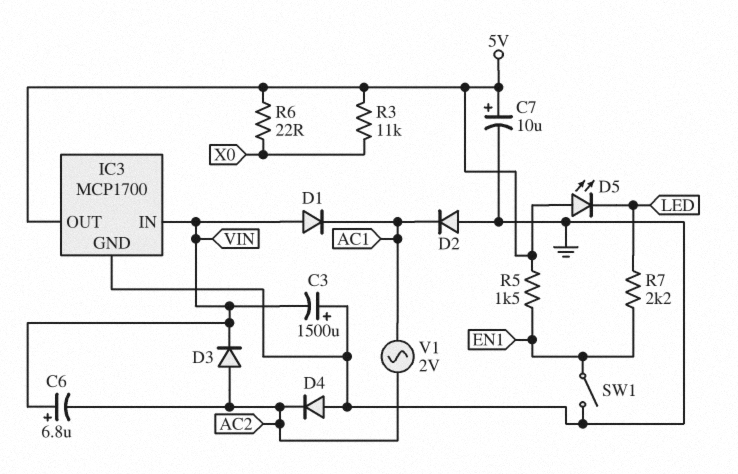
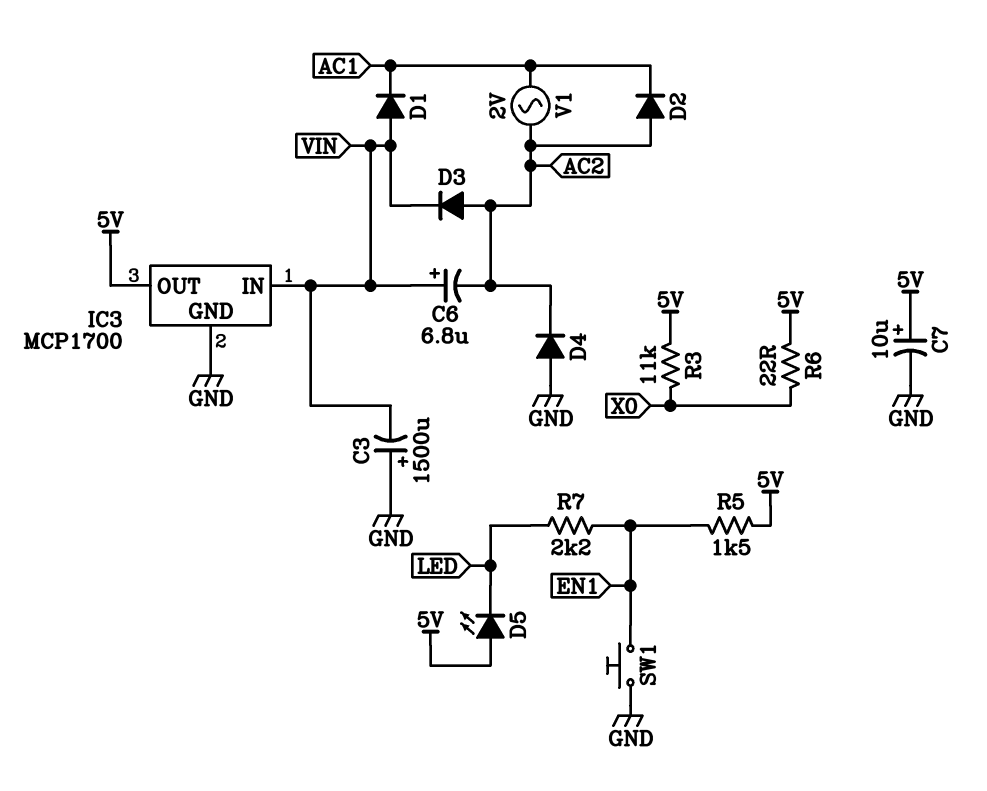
D2: diode (A GND, K AC1) -> diode (A AC2, K AC1)
SW1: switch (EN1, GND) -> button (EN1, GND)

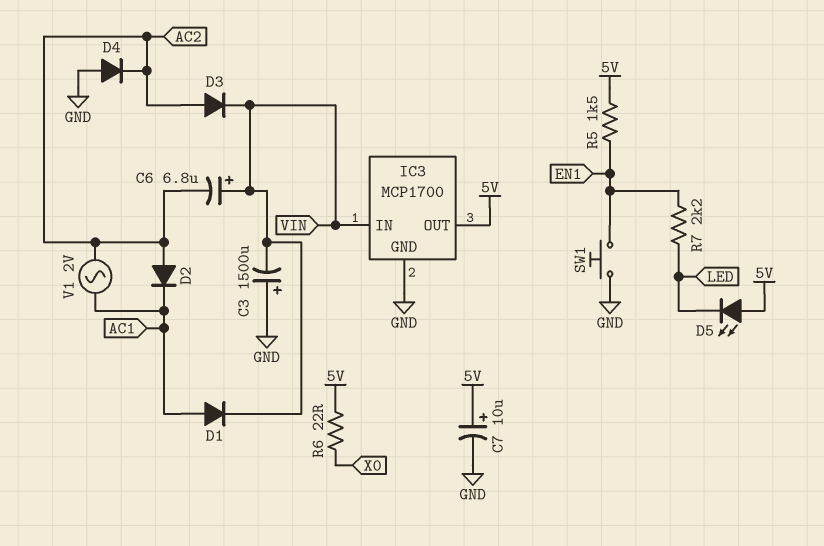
D1: diode (A VIN, K AC1) -> diode (A AC1, K VIN)
R3: 11k (5V, X0) -> none

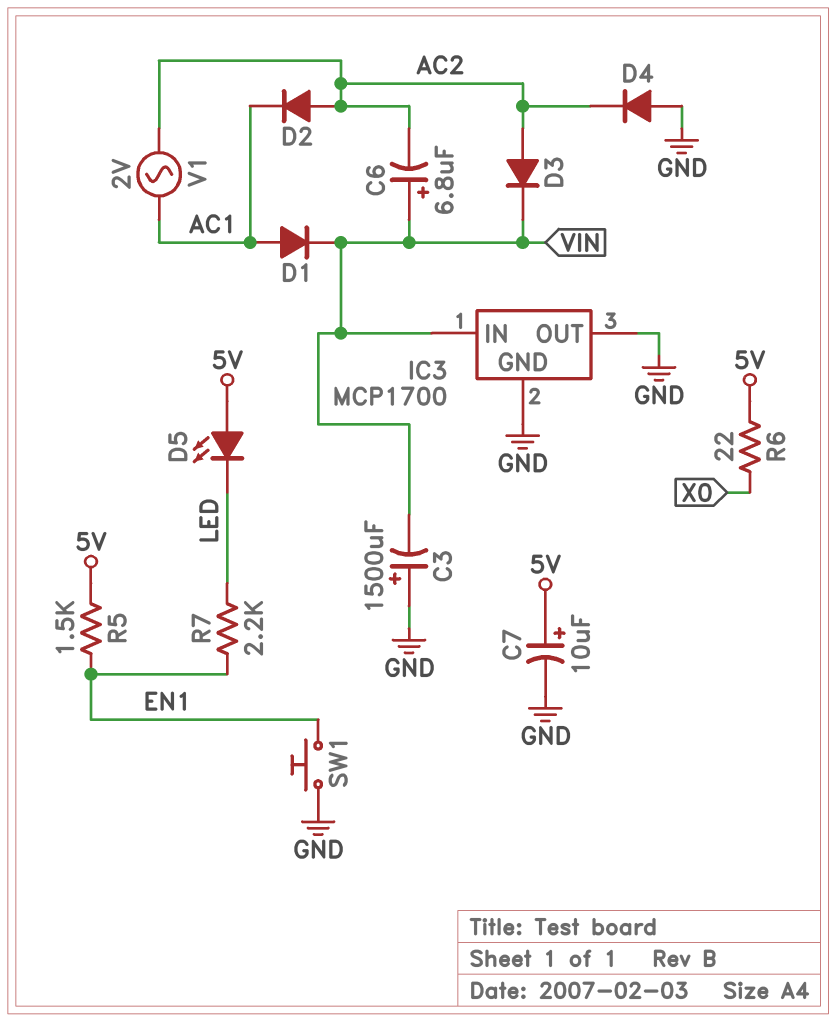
IC3 pin OUT: 5V -> GND

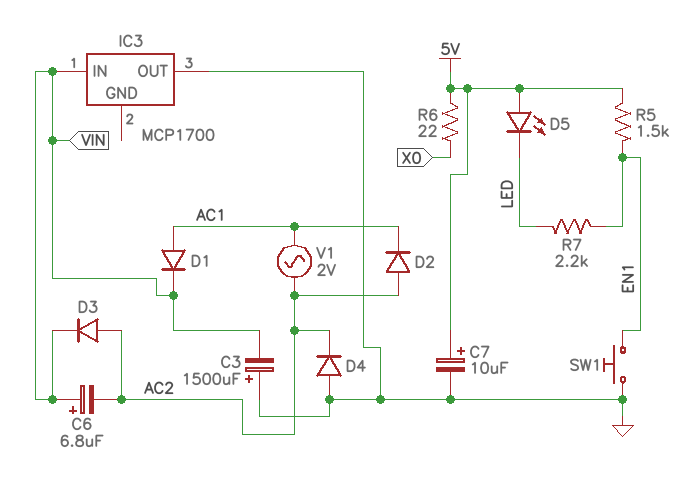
IC3 pin GND: GND -> none

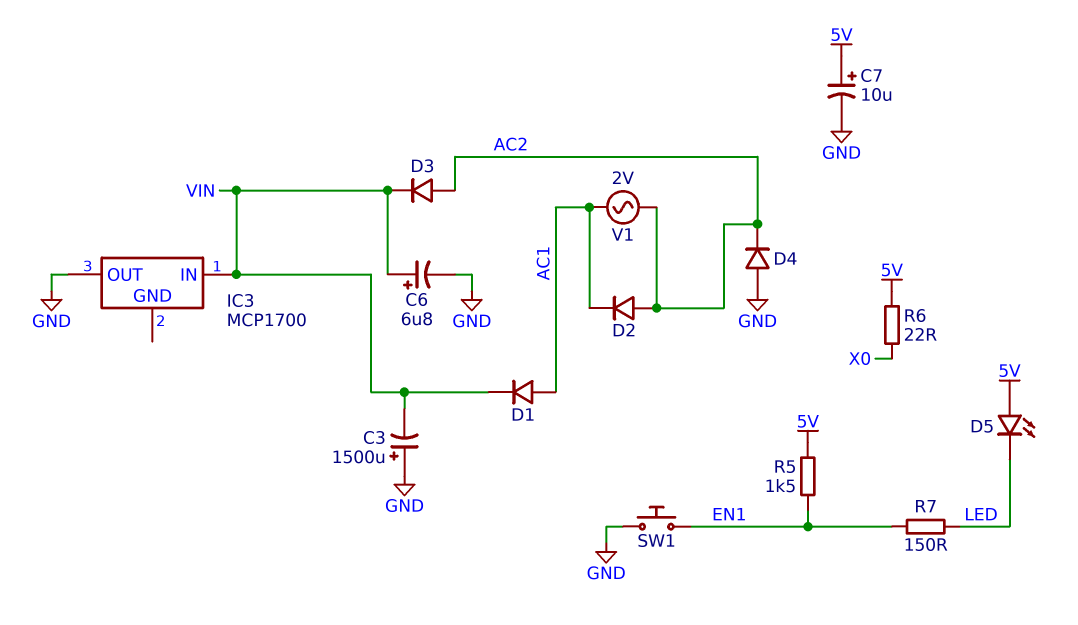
C6: 6.8uF (plus VIN, minus AC2) -> 6.8uF (plus VIN, minus GND)
R7: 2.2k (EN1, LED) -> 150 (EN1, LED)

